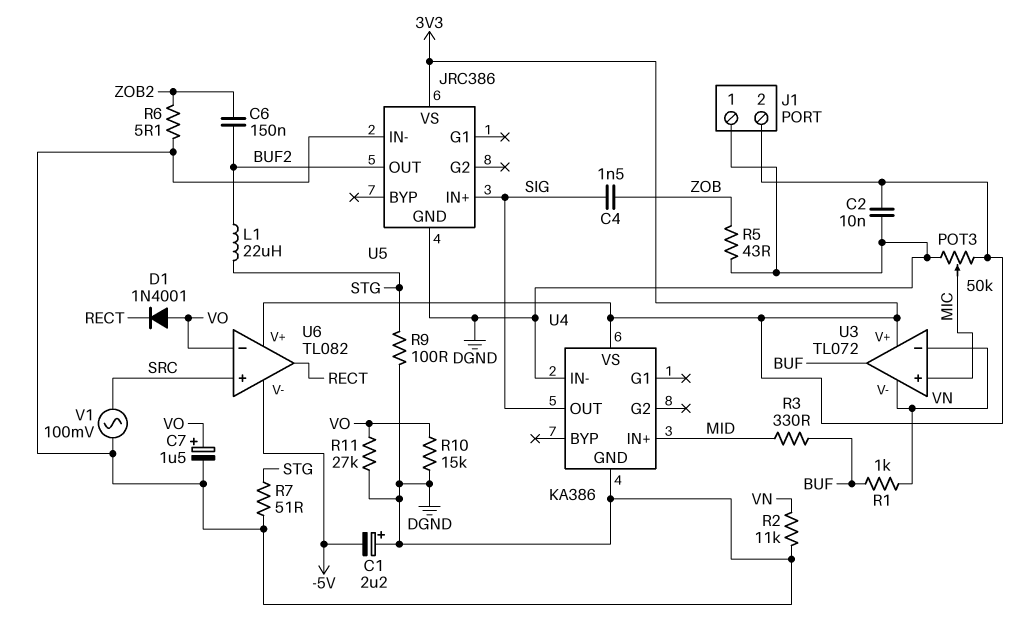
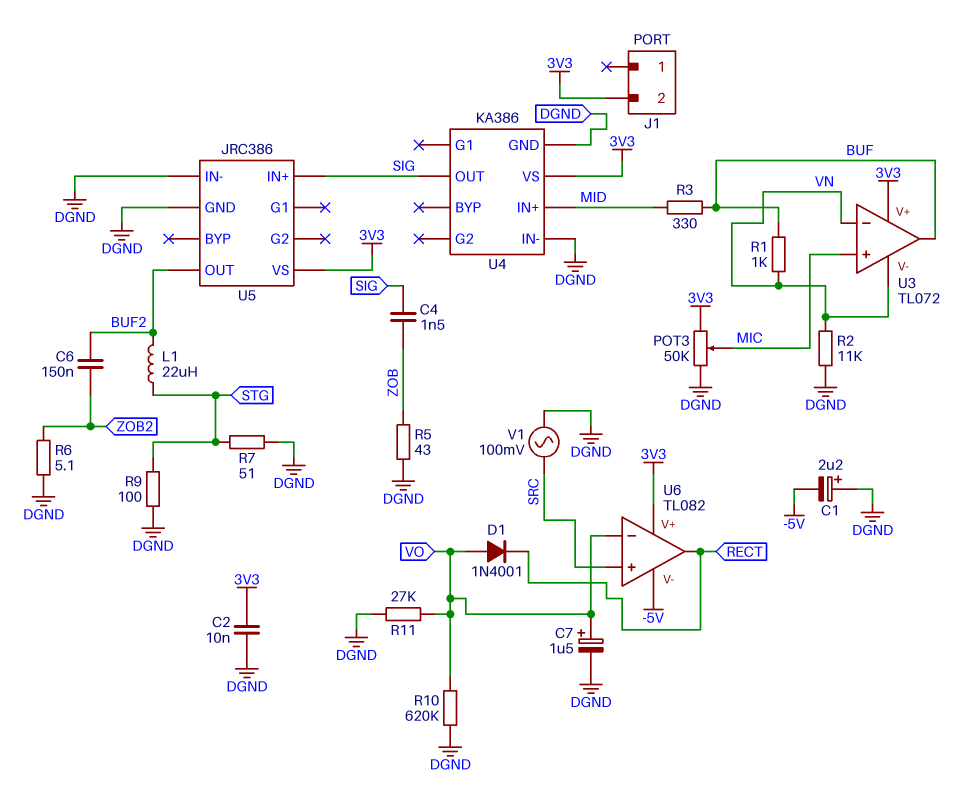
J1 pin 1: DGND -> none
R10: 15k (DGND, VO) -> 620k (DGND, VO)

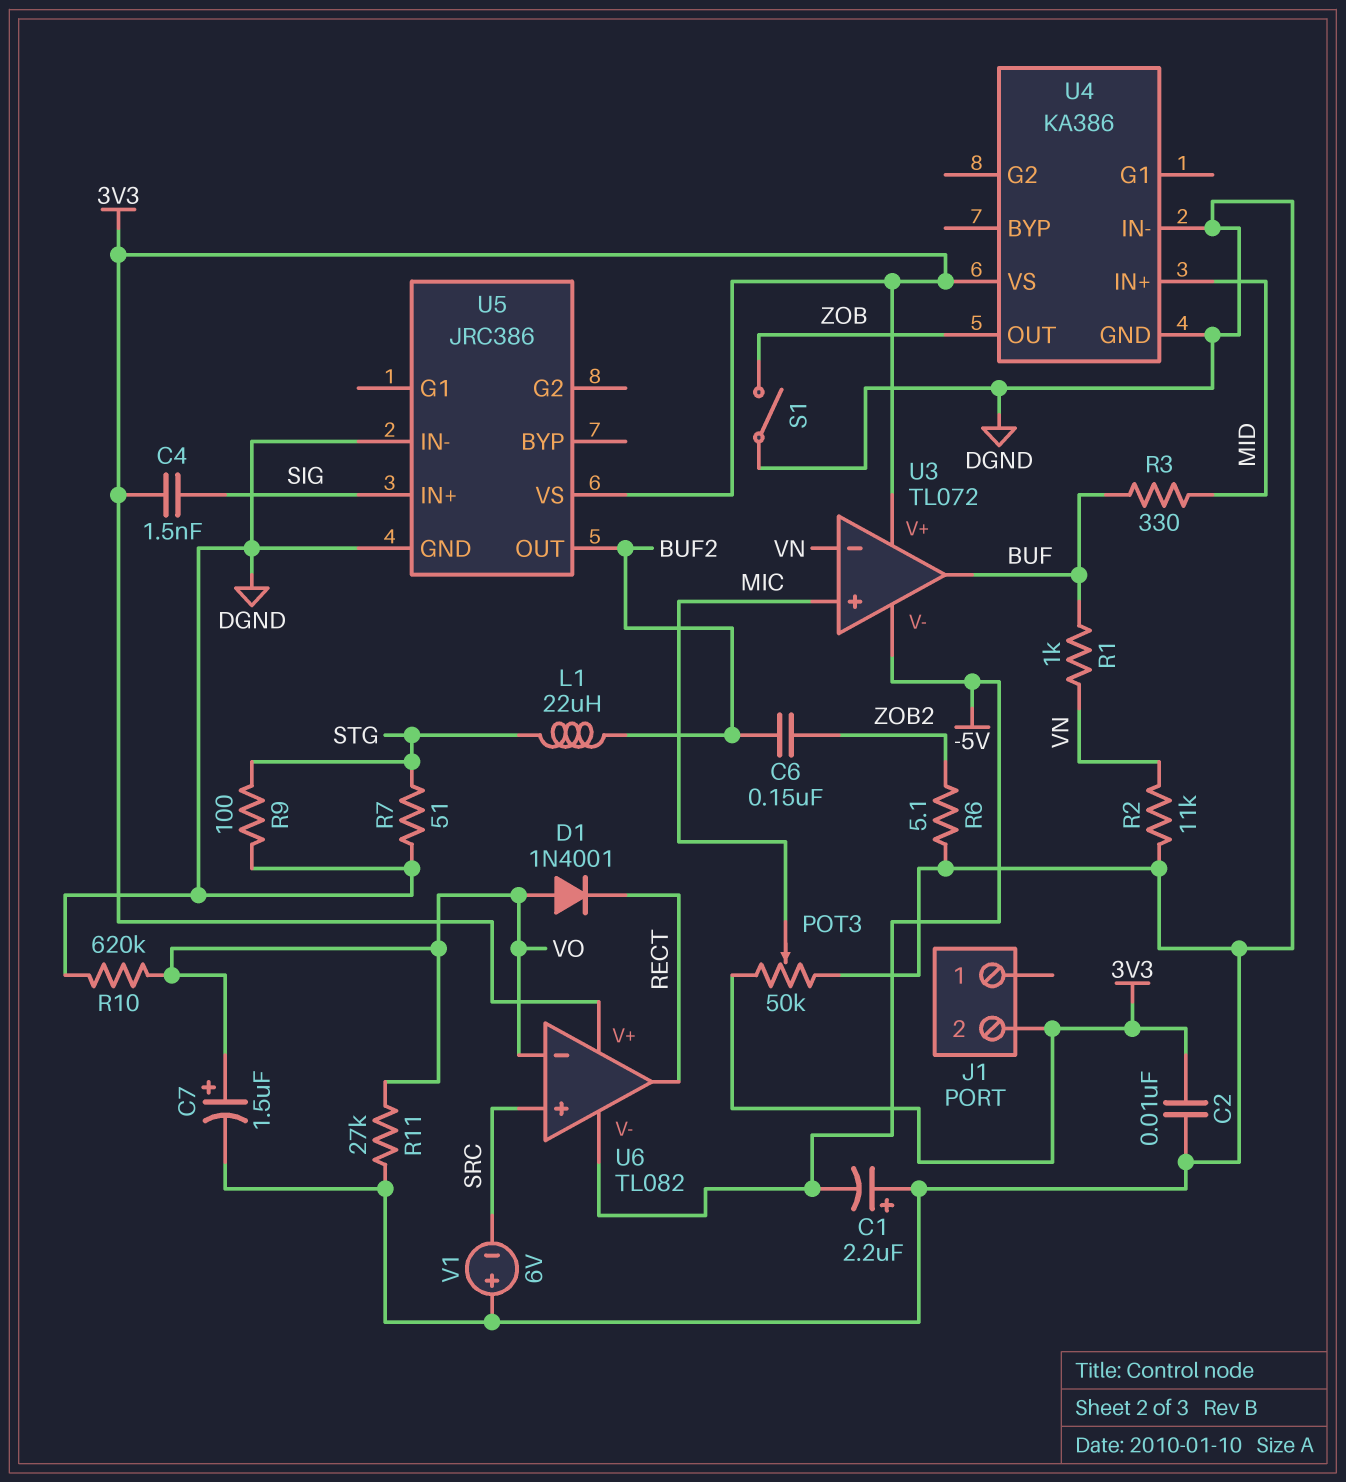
C4: 1.5nF (SIG, ZOB) -> 1.5nF (3V3, SIG)
R5: 43 (DGND, ZOB) -> none
S1: none -> switch (DGND, ZOB)
U3 pin V-: VN -> -5V
U4 pin OUT: SIG -> ZOB
V1: AC 100mV (DGND, SRC) -> 6V (plus DGND, minus SRC)

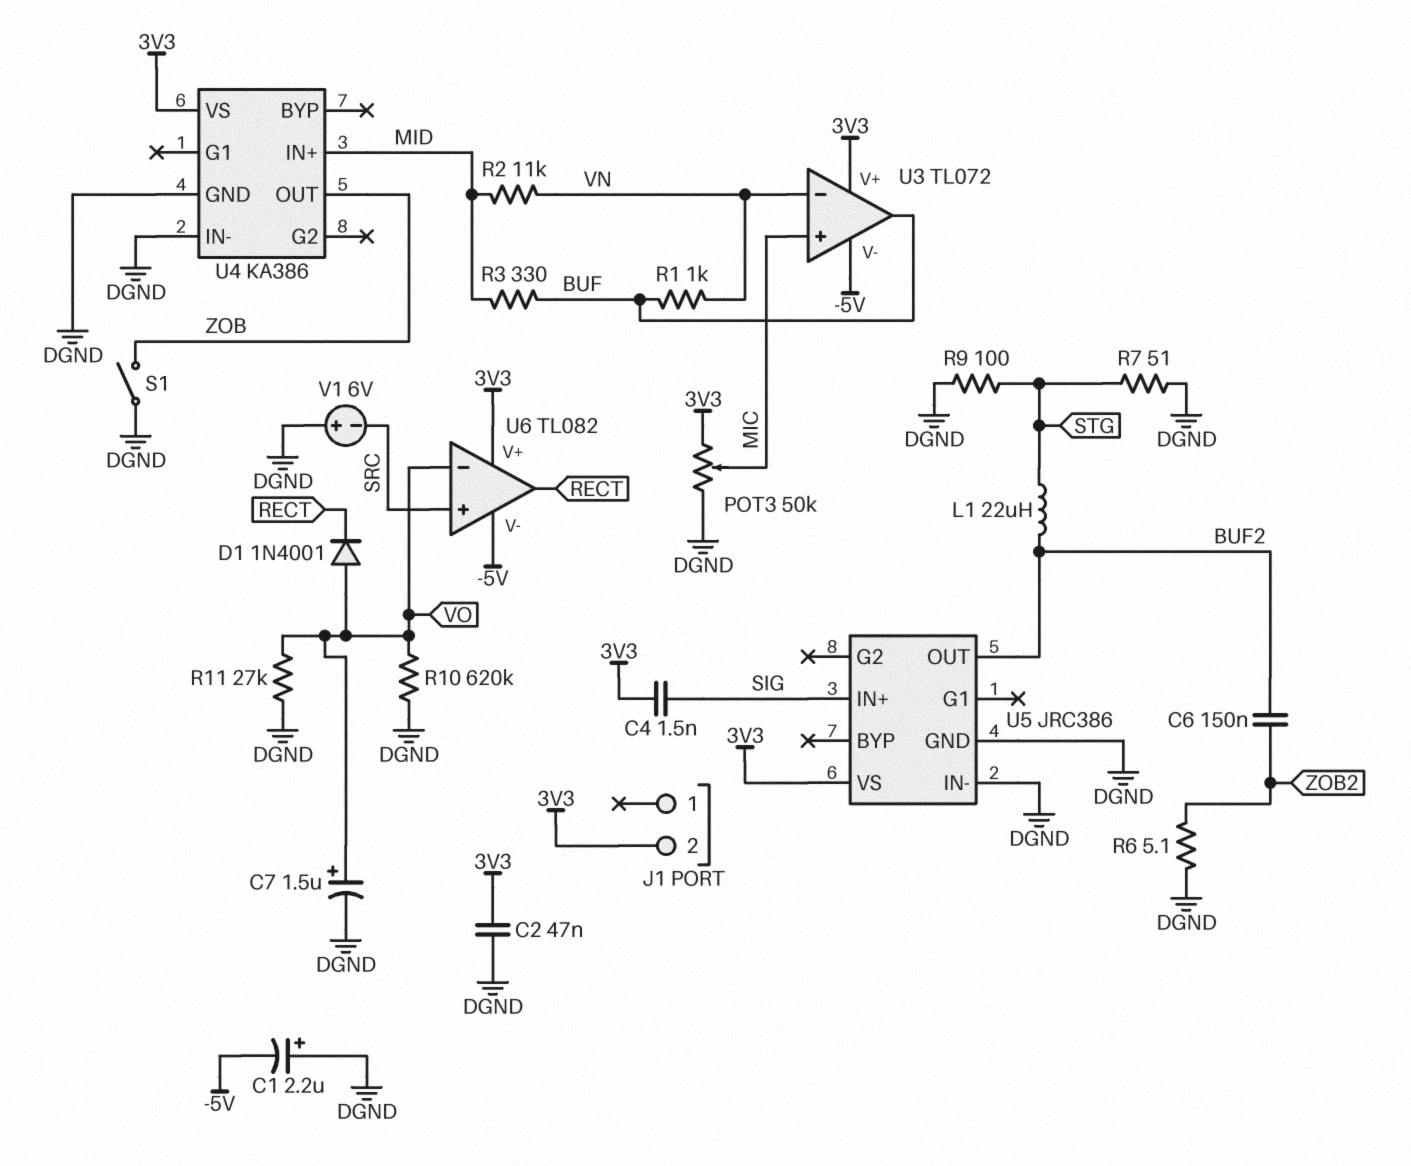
C2: 10nF (3V3, DGND) -> 47nF (3V3, DGND)
R2: 11k (DGND, VN) -> 11k (MID, VN)

